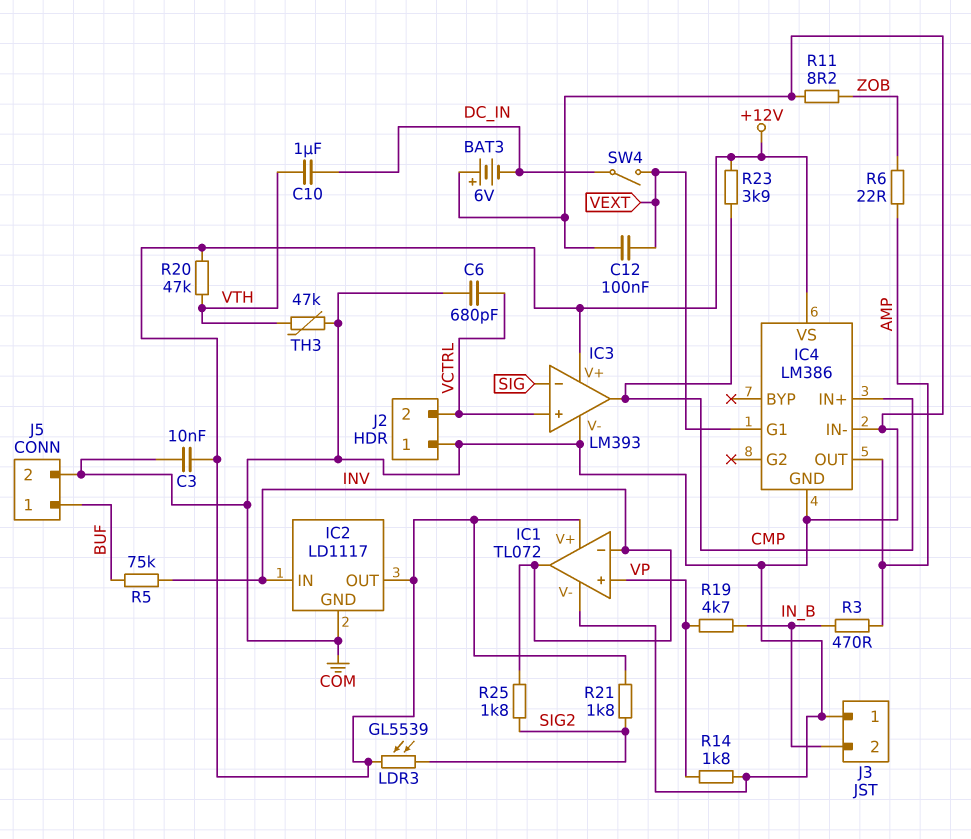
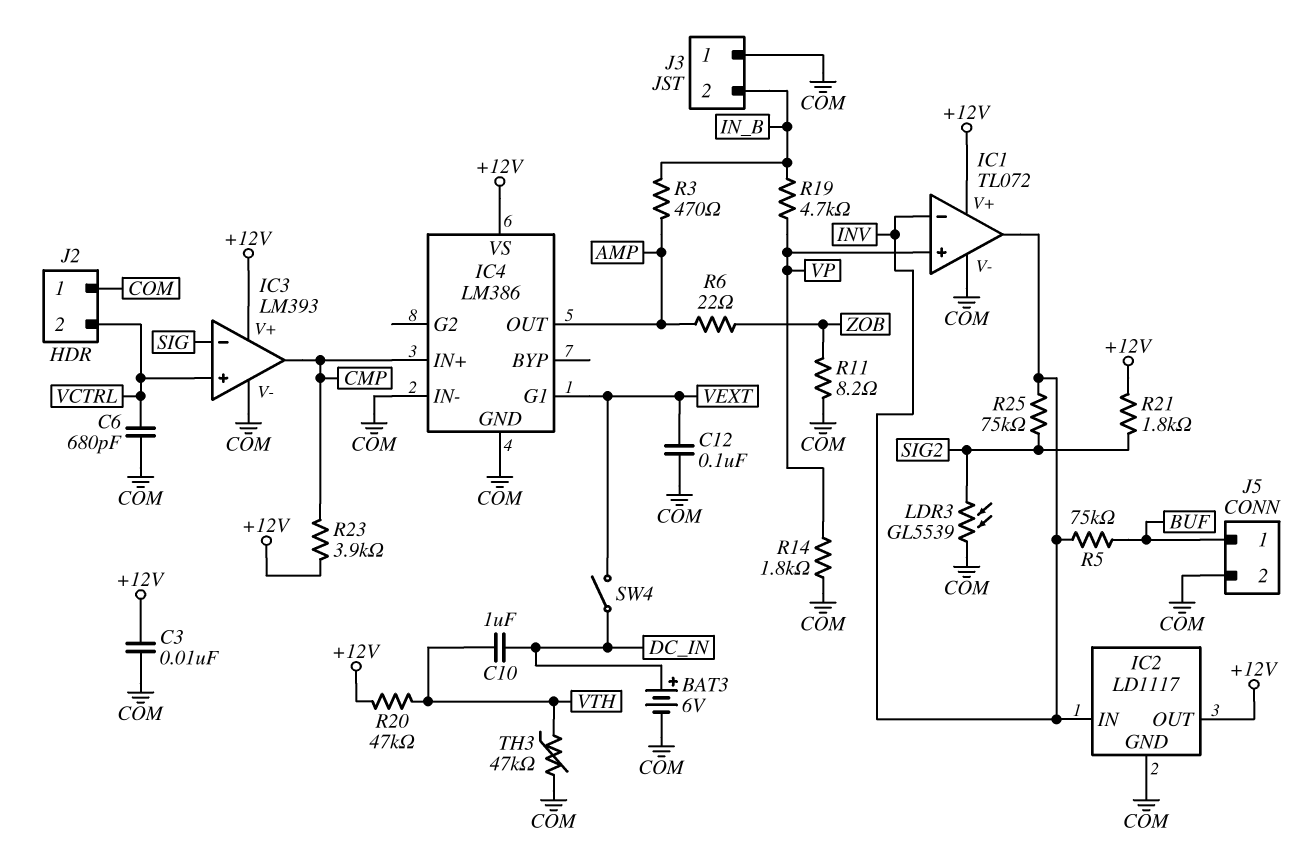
BAT3: 6V (plus COM, minus DC_IN) -> 6V (plus DC_IN, minus COM)
LDR3: GL5539 (+12V, SIG2) -> GL5539 (COM, SIG2)
R25: 1.8k (INV, SIG2) -> 75k (INV, SIG2)

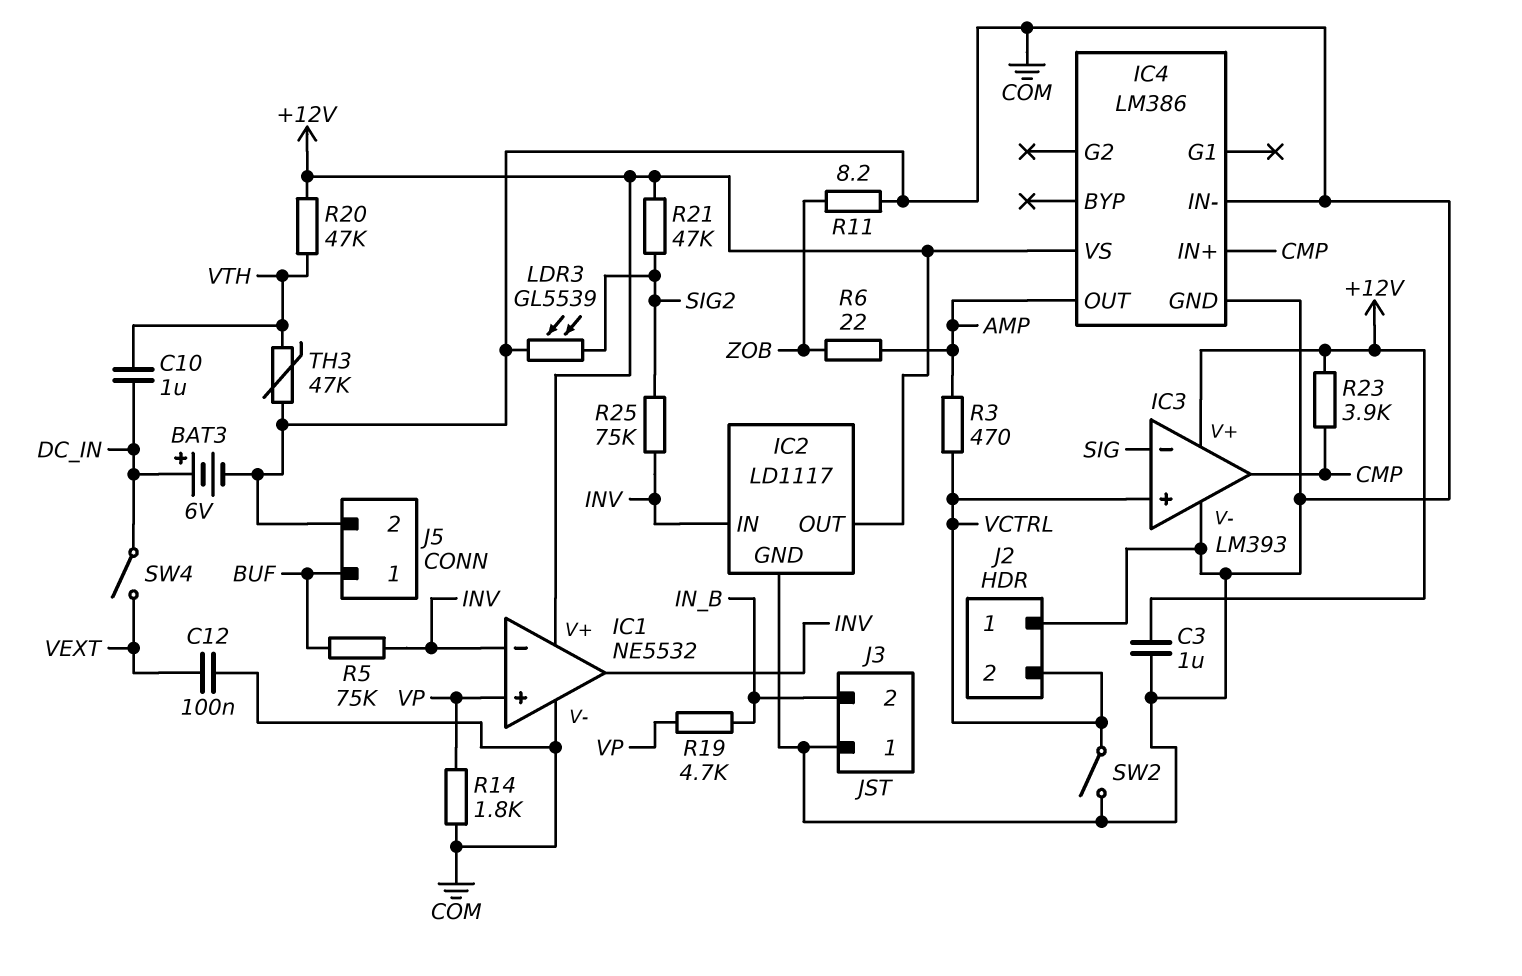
C3: 10nF (+12V, COM) -> 1uF (+12V, COM)
C6: 680pF (COM, VCTRL) -> none
IC1: TL072 -> NE5532
IC4 pin G1: VEXT -> none
R3: 470 (AMP, IN_B) -> 470 (AMP, VCTRL)
R21: 1.8k (+12V, SIG2) -> 47k (+12V, SIG2)
SW2: none -> switch (COM, VCTRL)

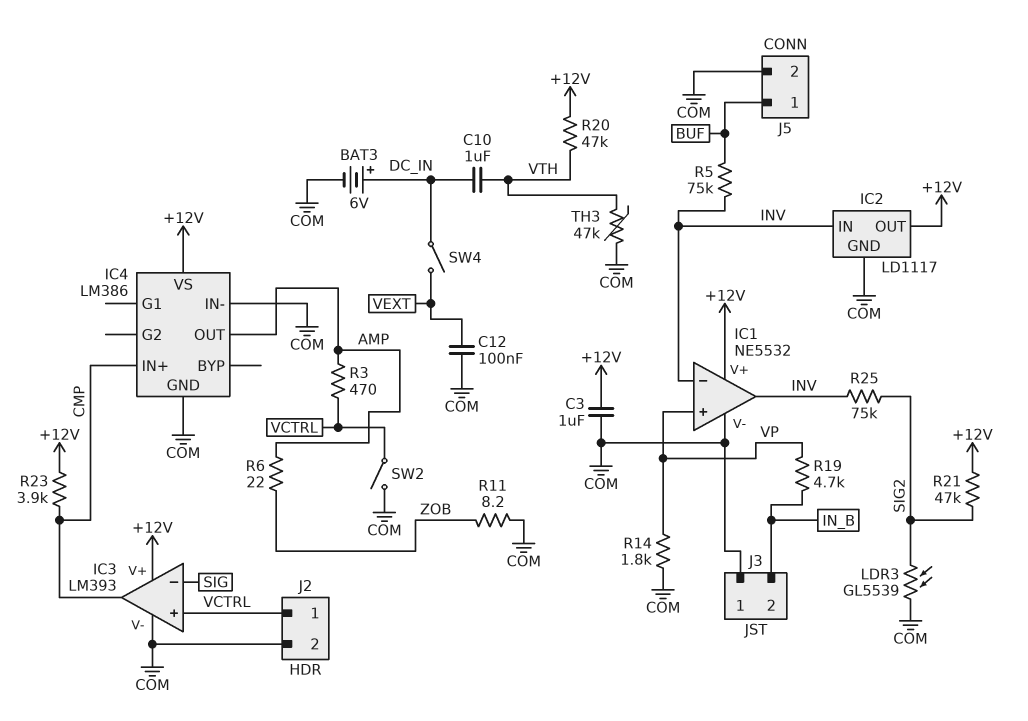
J2 pin 1: COM -> VCTRL
J2 pin 2: VCTRL -> COM

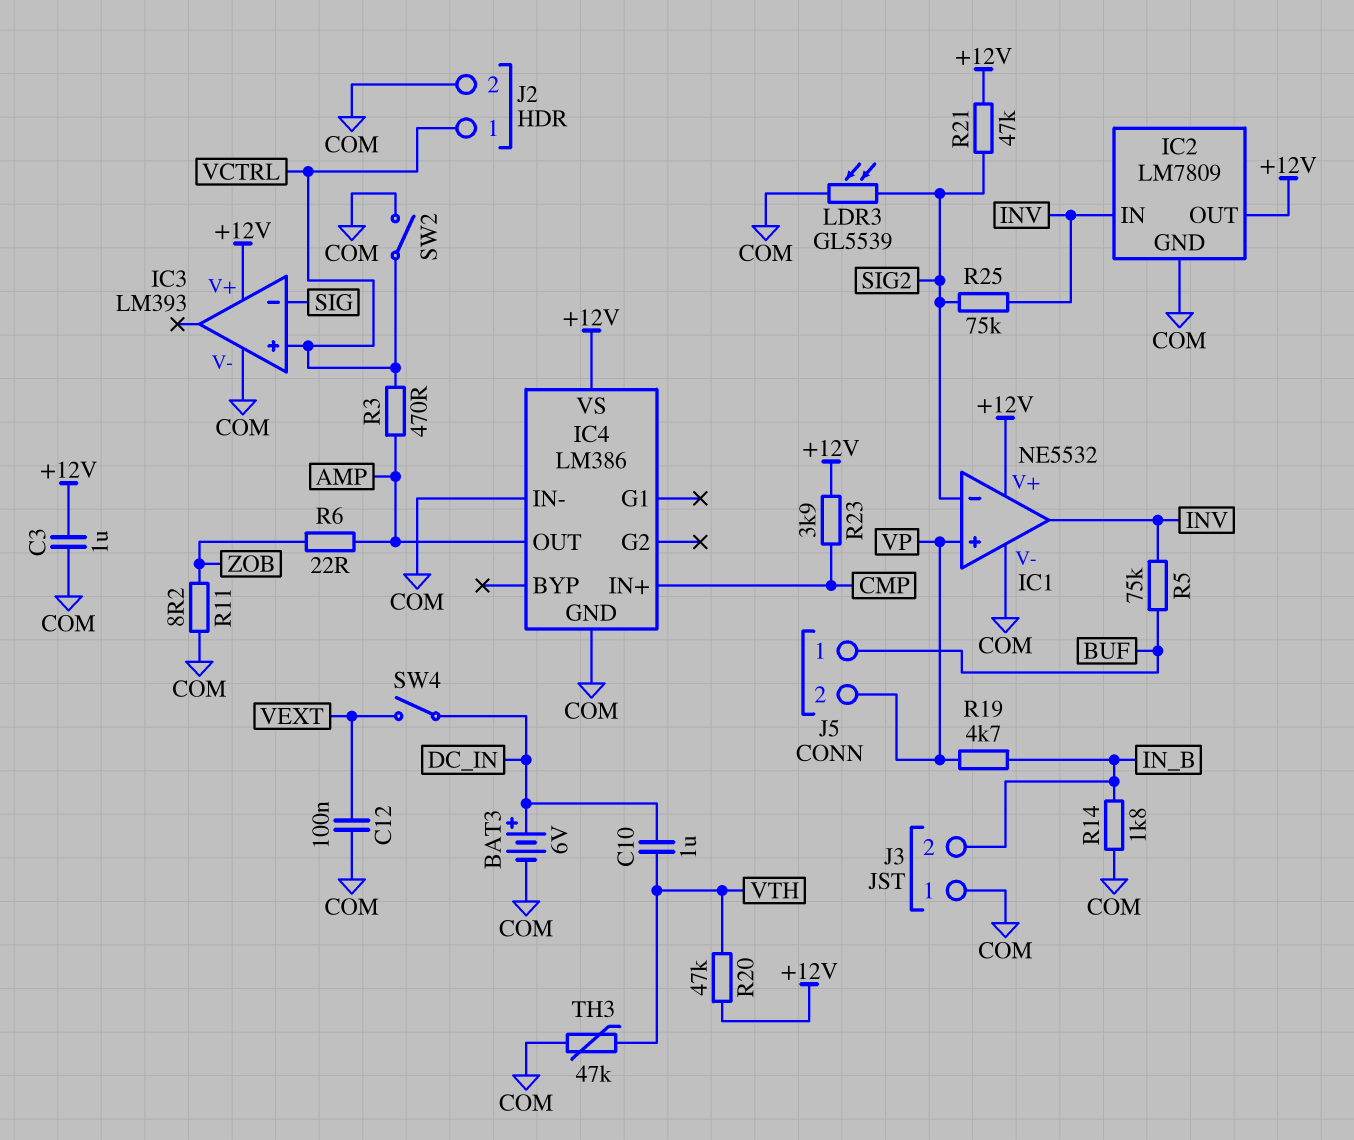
IC1 pin in-: INV -> SIG2
IC2: LD1117 -> LM7809
IC3 pin out: CMP -> none
J5 pin 2: COM -> VP
R14: 1.8k (COM, VP) -> 1.8k (COM, IN_B)

